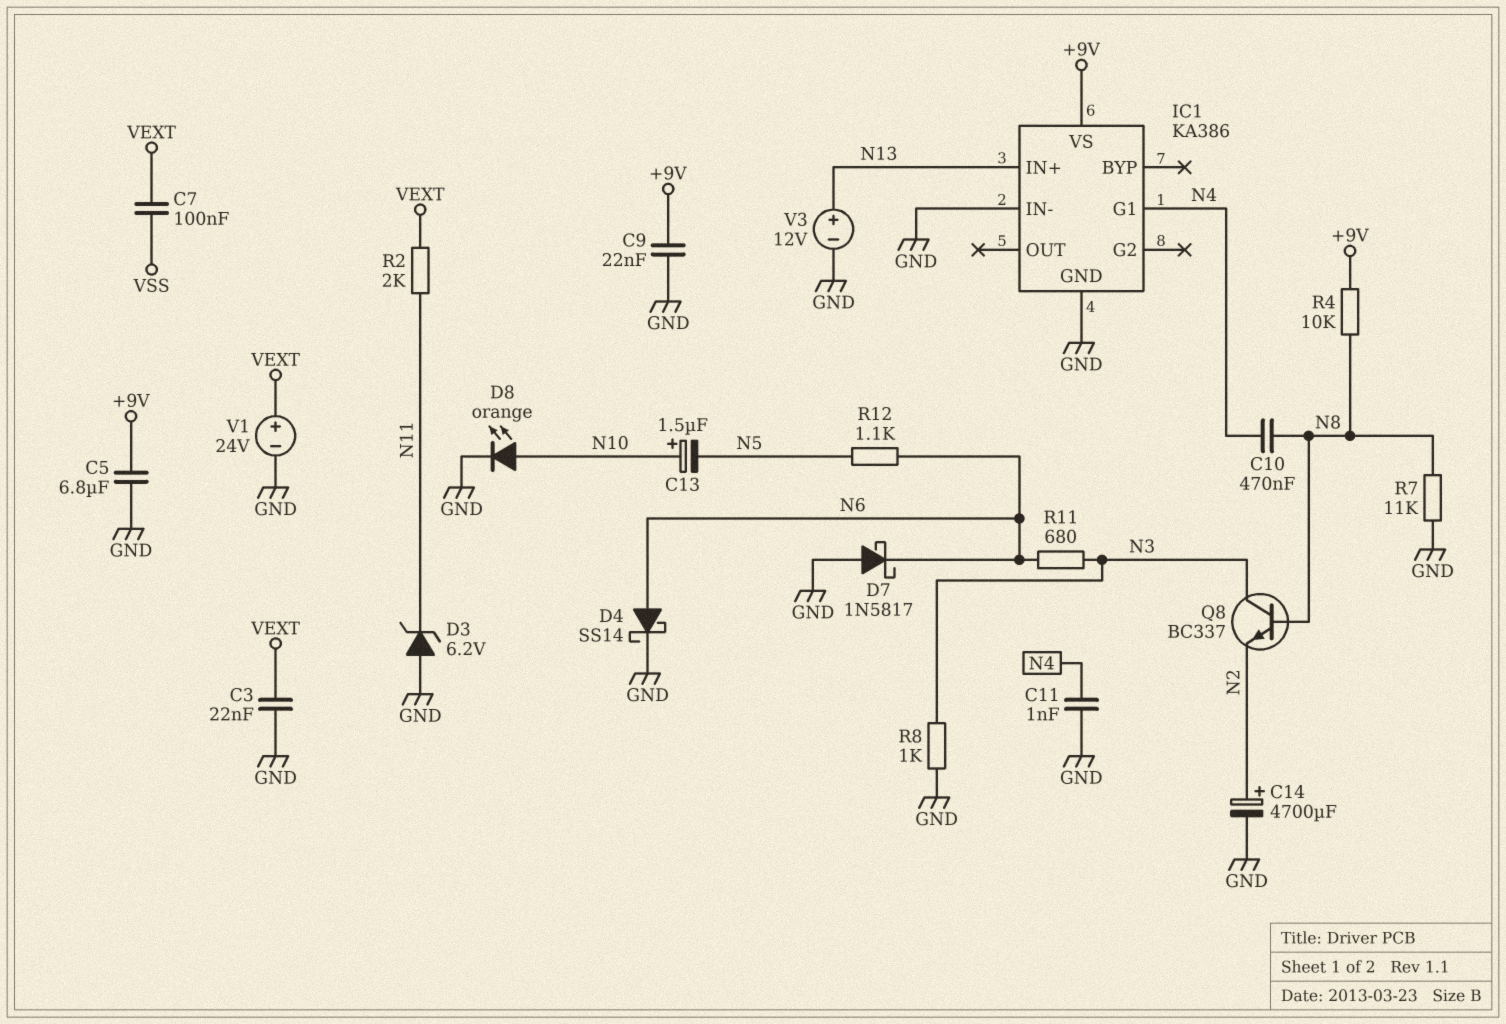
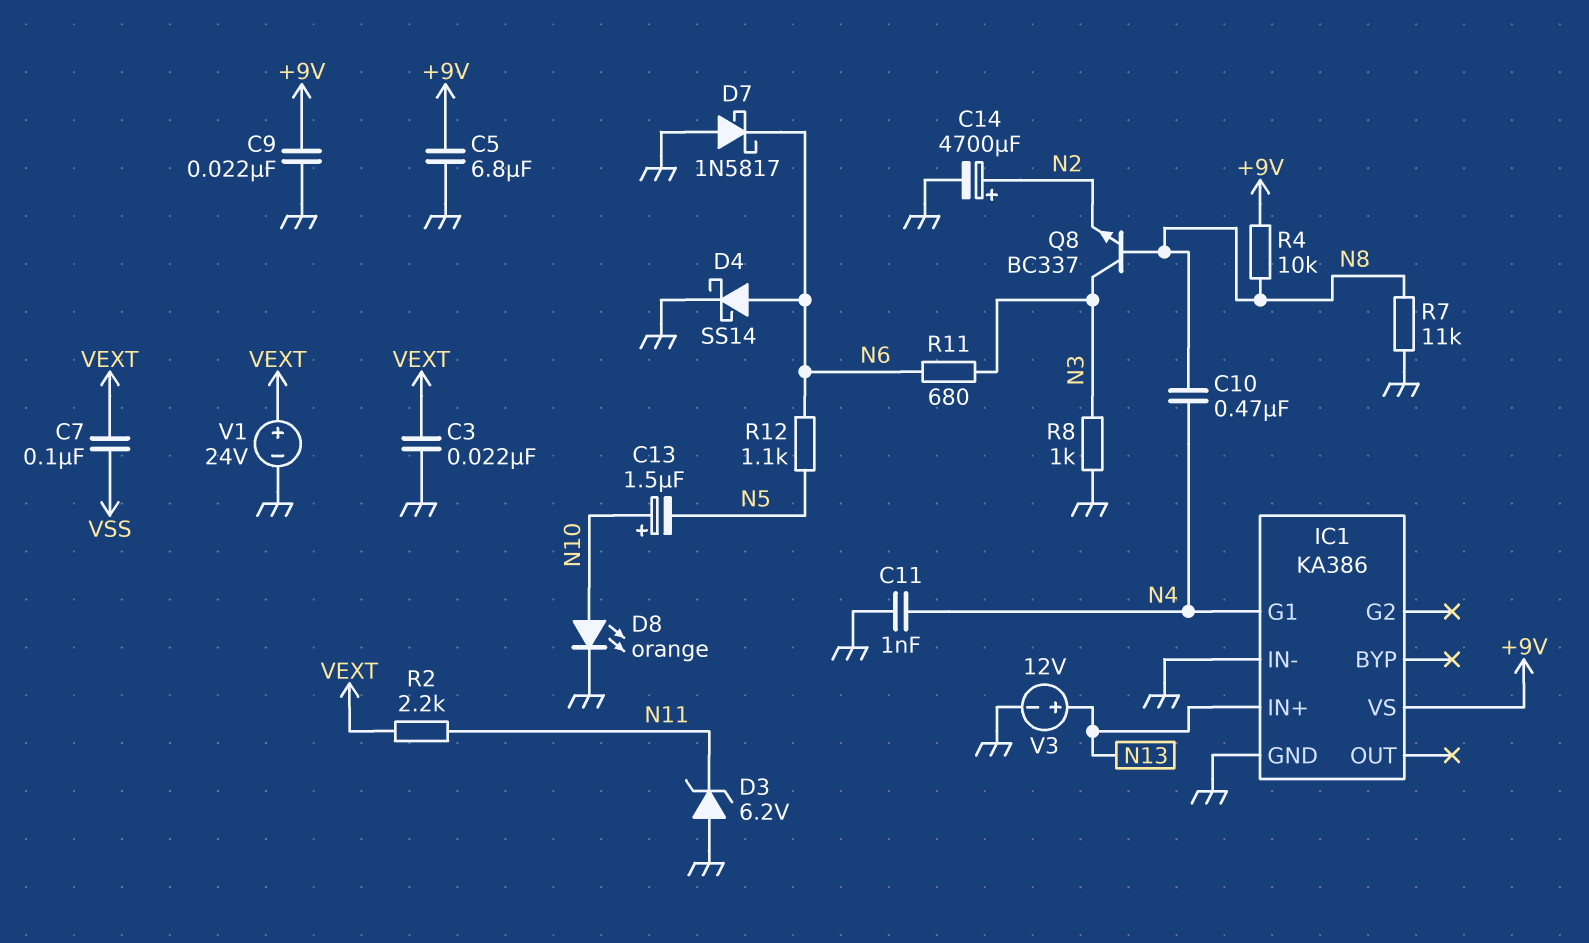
R2: 2k (N11, VEXT) -> 2.2k (N11, VEXT)

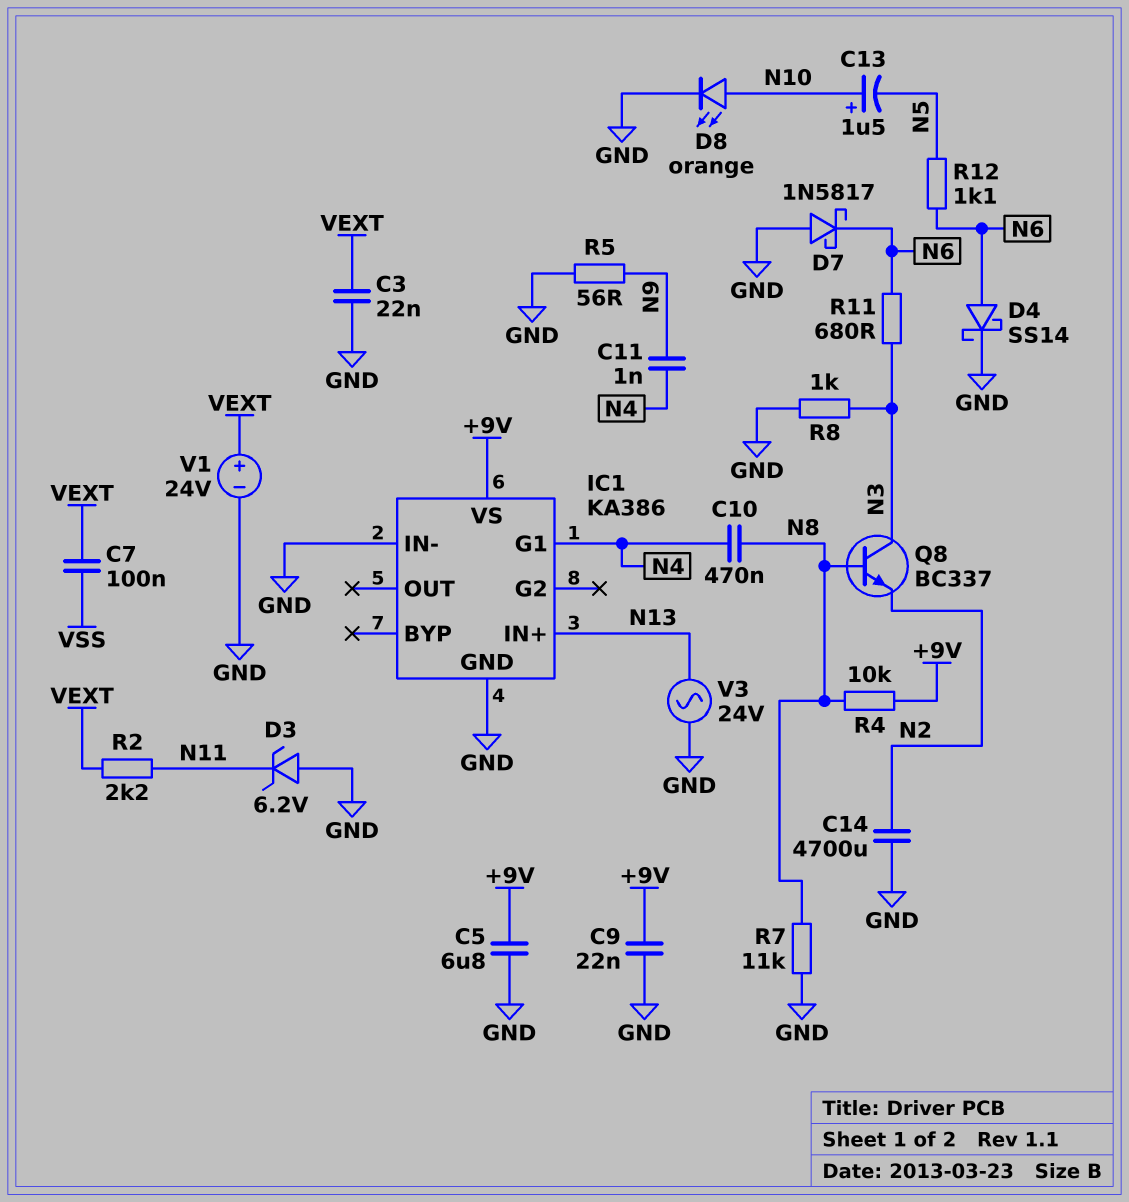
C11: 1nF (GND, N4) -> 1nF (N4, N9)
C14: 4700uF (plus N2, minus GND) -> 4700uF (GND, N2)
R5: none -> 56 (GND, N9)
V3: 12V (plus N13, minus GND) -> AC 24V (GND, N13)

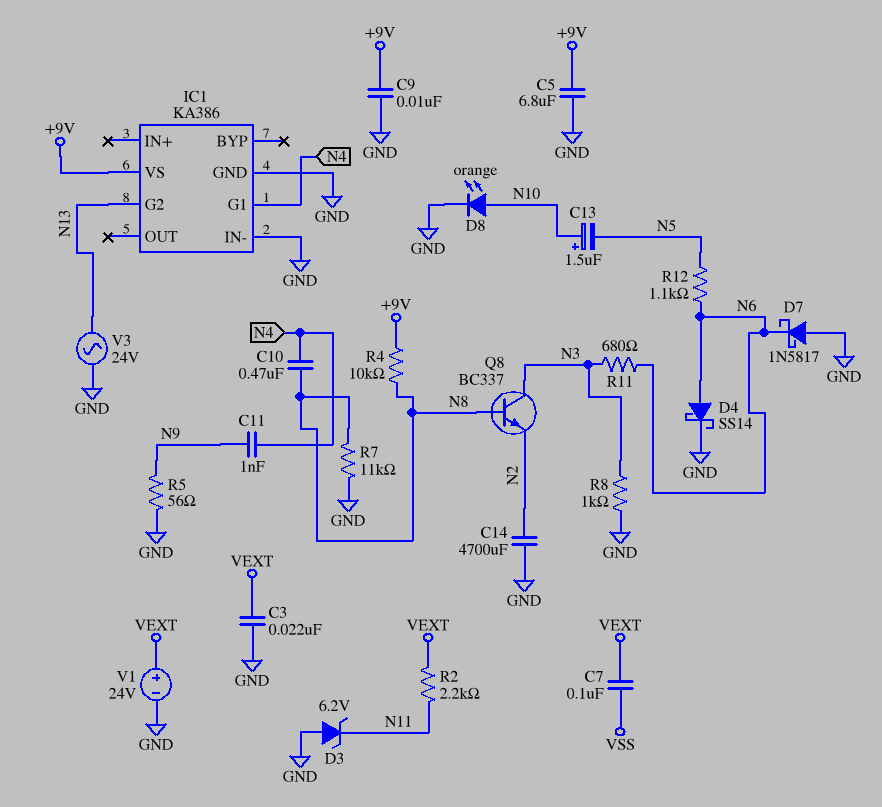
C9: 22nF (+9V, GND) -> 10nF (+9V, GND)
IC1 pin G2: none -> N13
IC1 pin IN+: N13 -> none

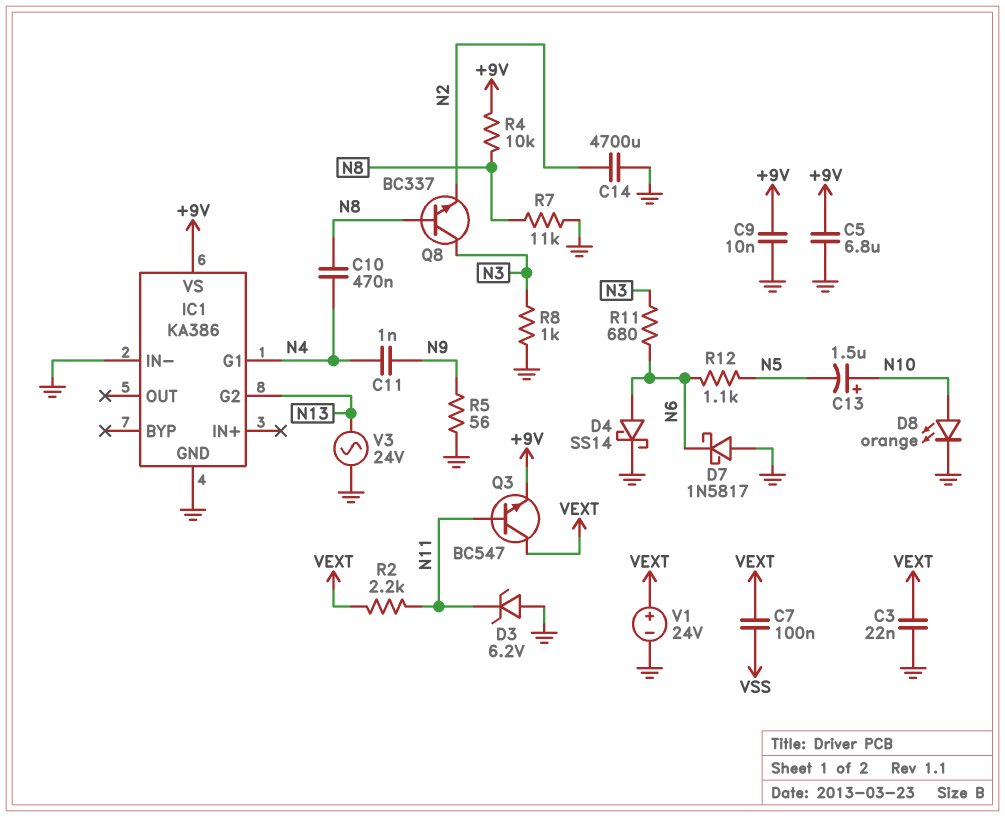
Q3: none -> NPN BC547 (B N11, C VEXT, E +9V)

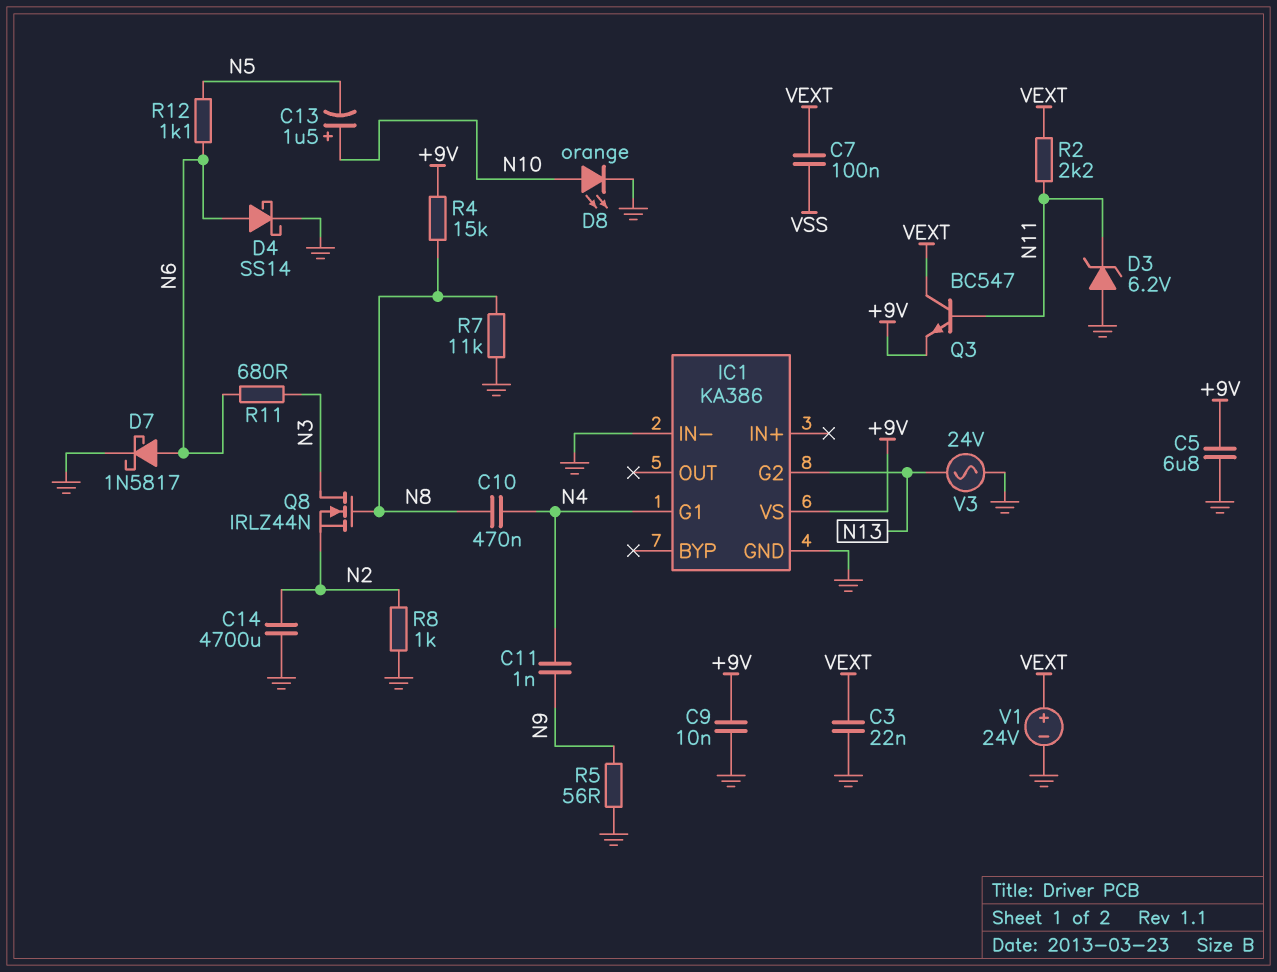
D7: schottky 1N5817 (A GND, K N6) -> schottky 1N5817 (A N6, K GND)
Q8: NPN BC337 (B N8, C N3, E N2) -> NMOS IRLZ44N (G N8, D N3, S N2)
R4: 10k (+9V, N8) -> 15k (+9V, N8)
R8: 1k (GND, N3) -> 1k (GND, N2)

